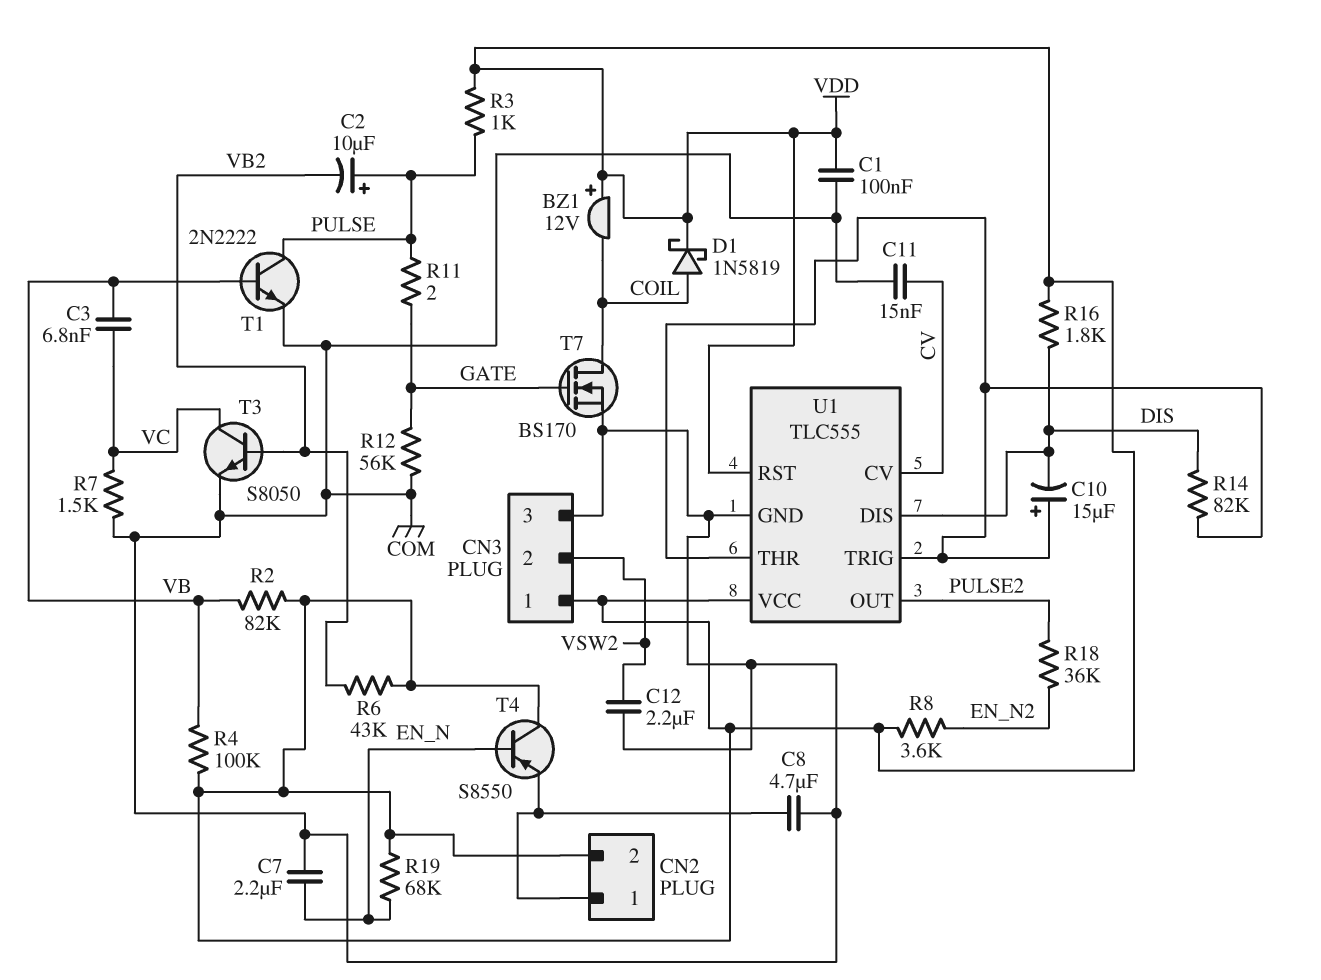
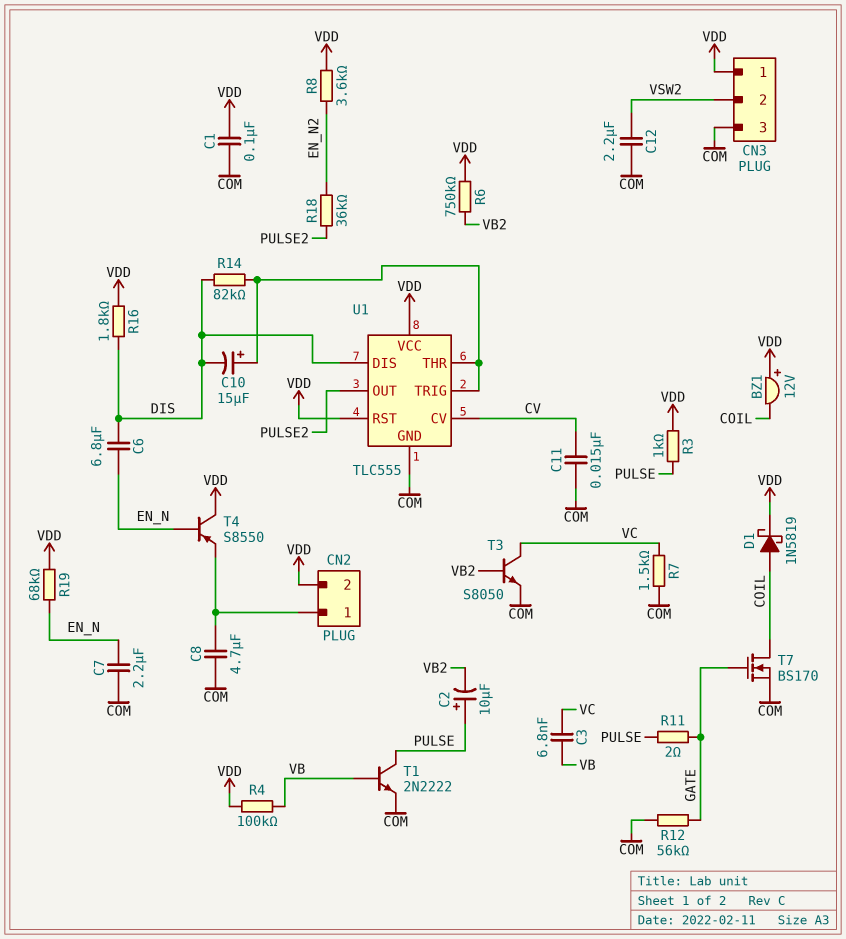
C6: none -> 6.8uF (DIS, EN_N)
R2: 82k (VB, VDD) -> none
R6: 43k (VB2, VDD) -> 750k (VB2, VDD)

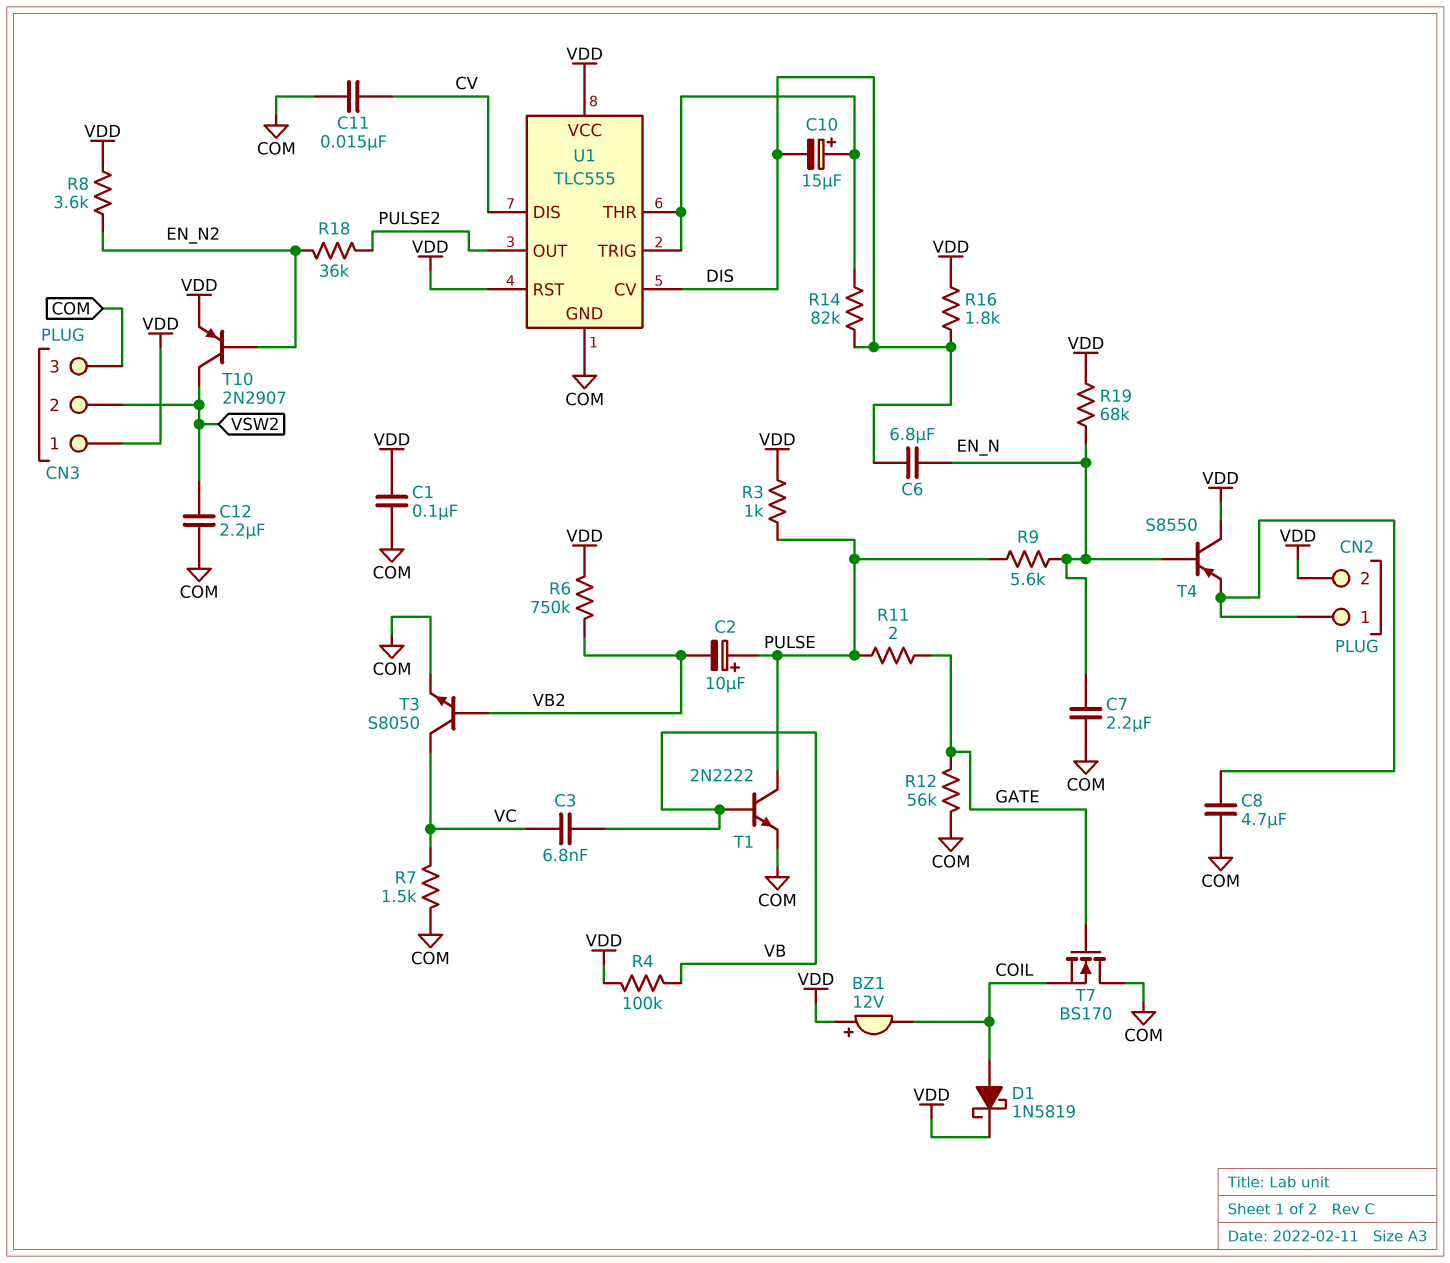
R9: none -> 5.6k (EN_N, PULSE)
T7: NMOS BS170 (G GATE, D COIL, S COM) -> NMOS BS170 (G GATE, D COM, S COIL)
T10: none -> PNP 2N2907 (B EN_N2, C VSW2, E VDD)
U1 pin CV: CV -> DIS
U1 pin DIS: DIS -> CV

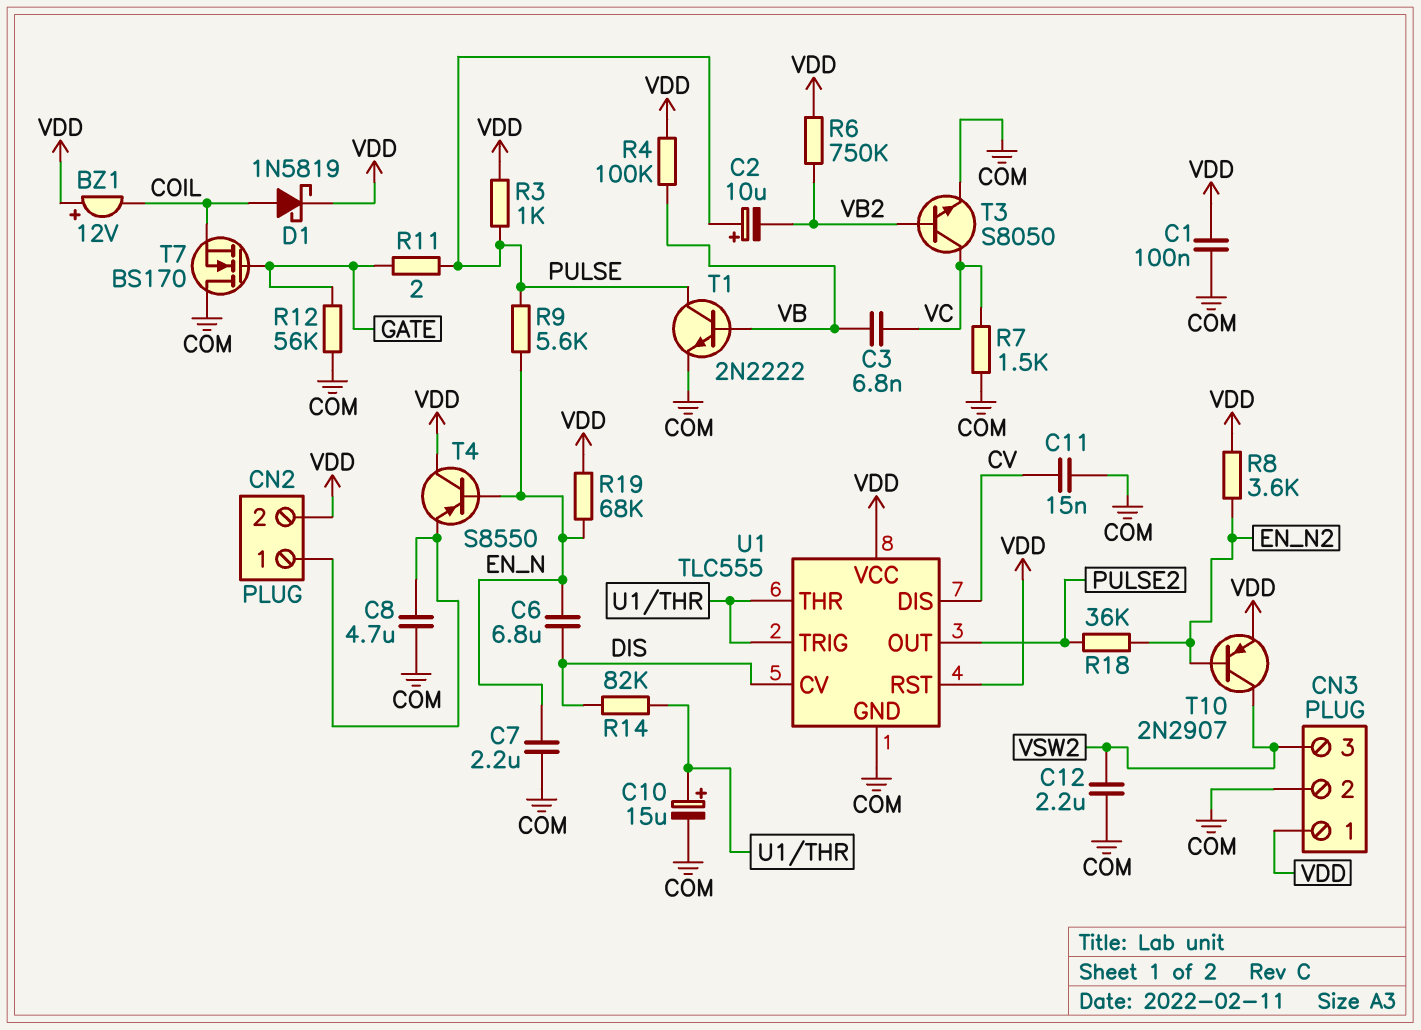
C10: 15uF (plus U1/THR, minus DIS) -> 15uF (plus U1/THR, minus COM)
CN3 pin 2: VSW2 -> COM
CN3 pin 3: COM -> VSW2
R16: 1.8k (DIS, VDD) -> none

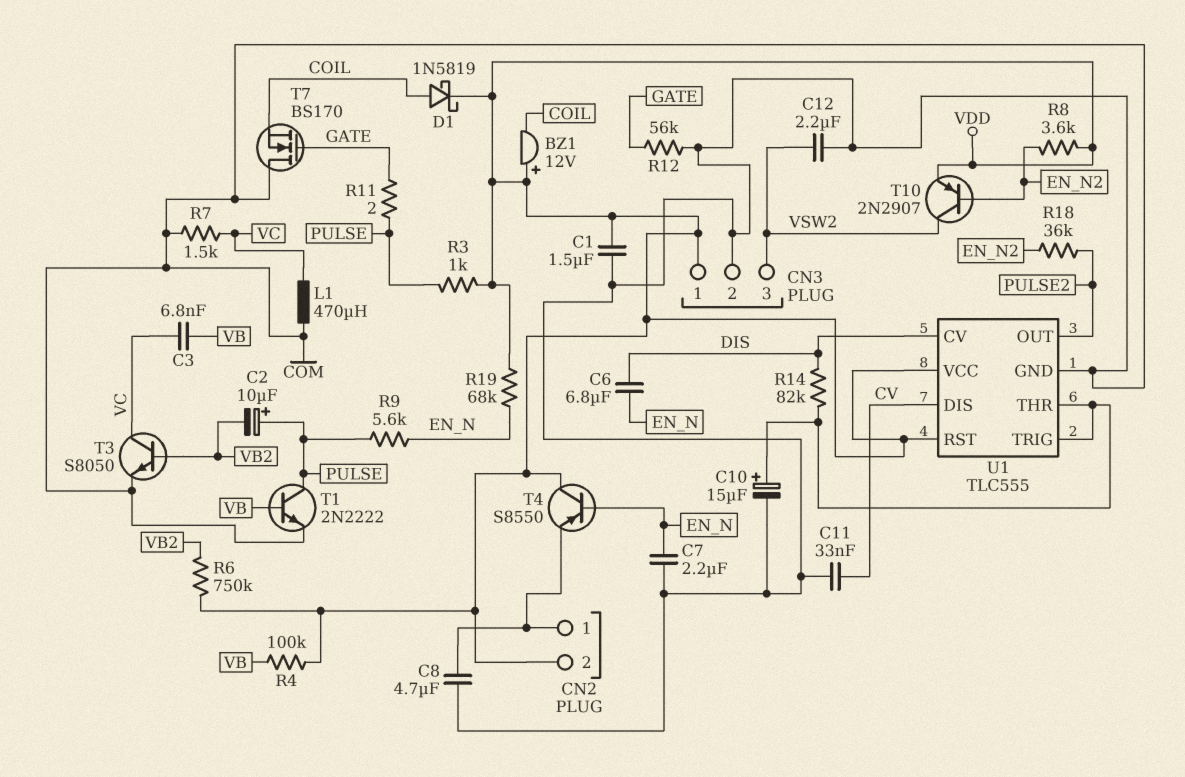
C1: 100nF (COM, VDD) -> 1.5uF (COM, VDD)
C11: 15nF (COM, CV) -> 33nF (COM, CV)
L1: none -> 470uH (COM, VC)

